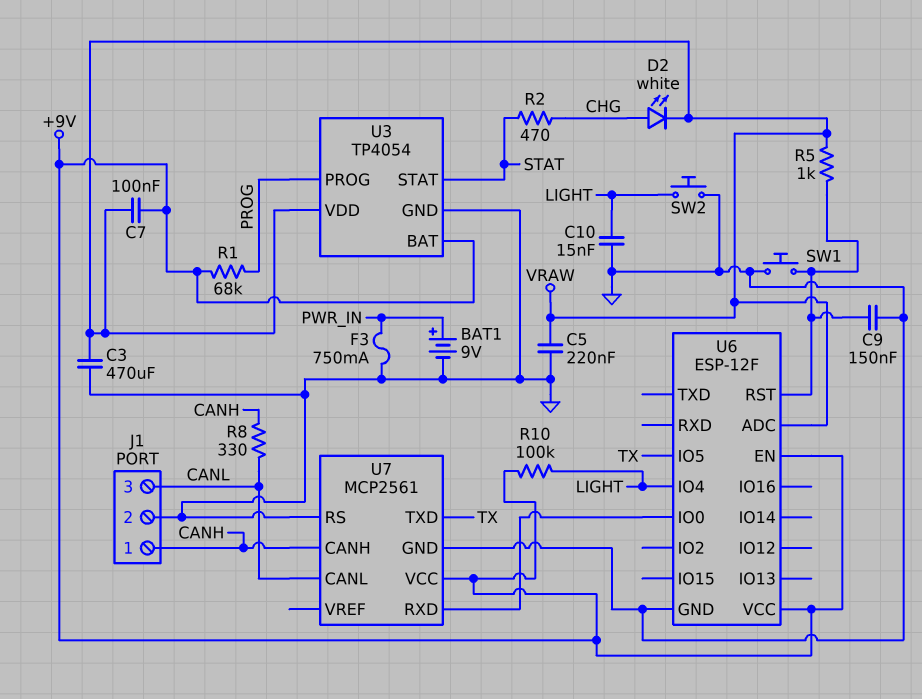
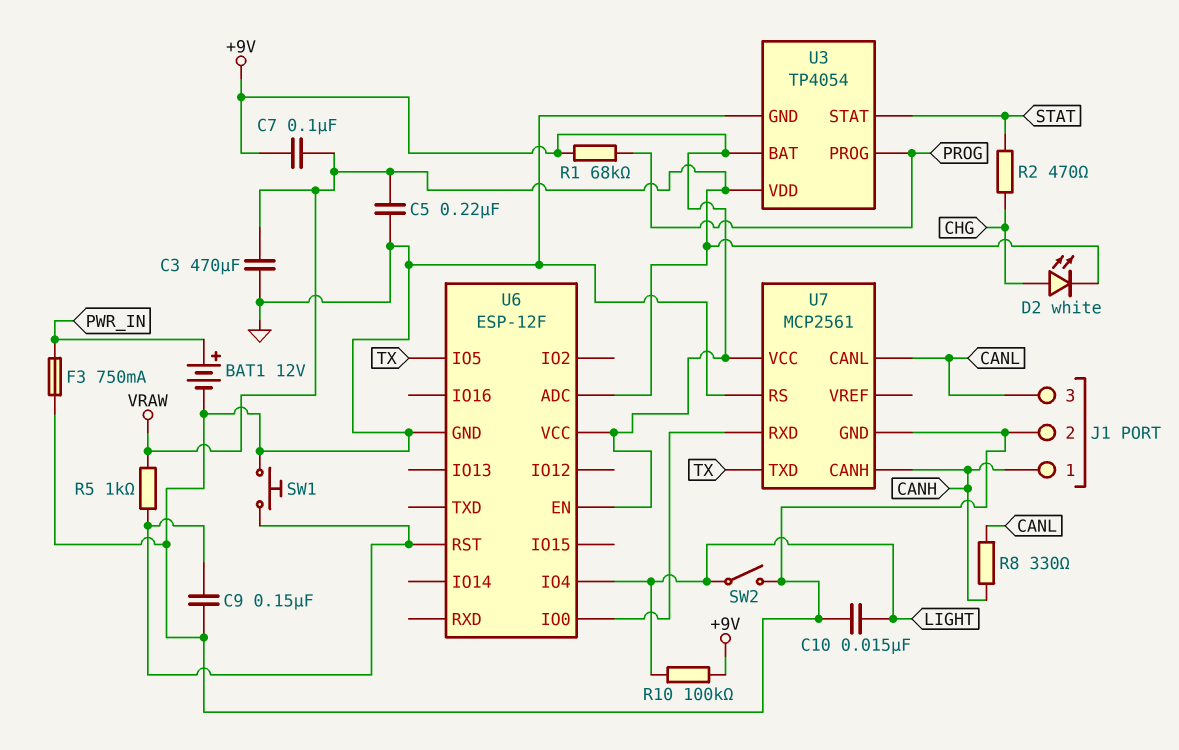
BAT1: 9V (plus PWR_IN, minus GND) -> 12V (plus PWR_IN, minus GND)
SW2: button (GND, LIGHT) -> switch (GND, LIGHT)

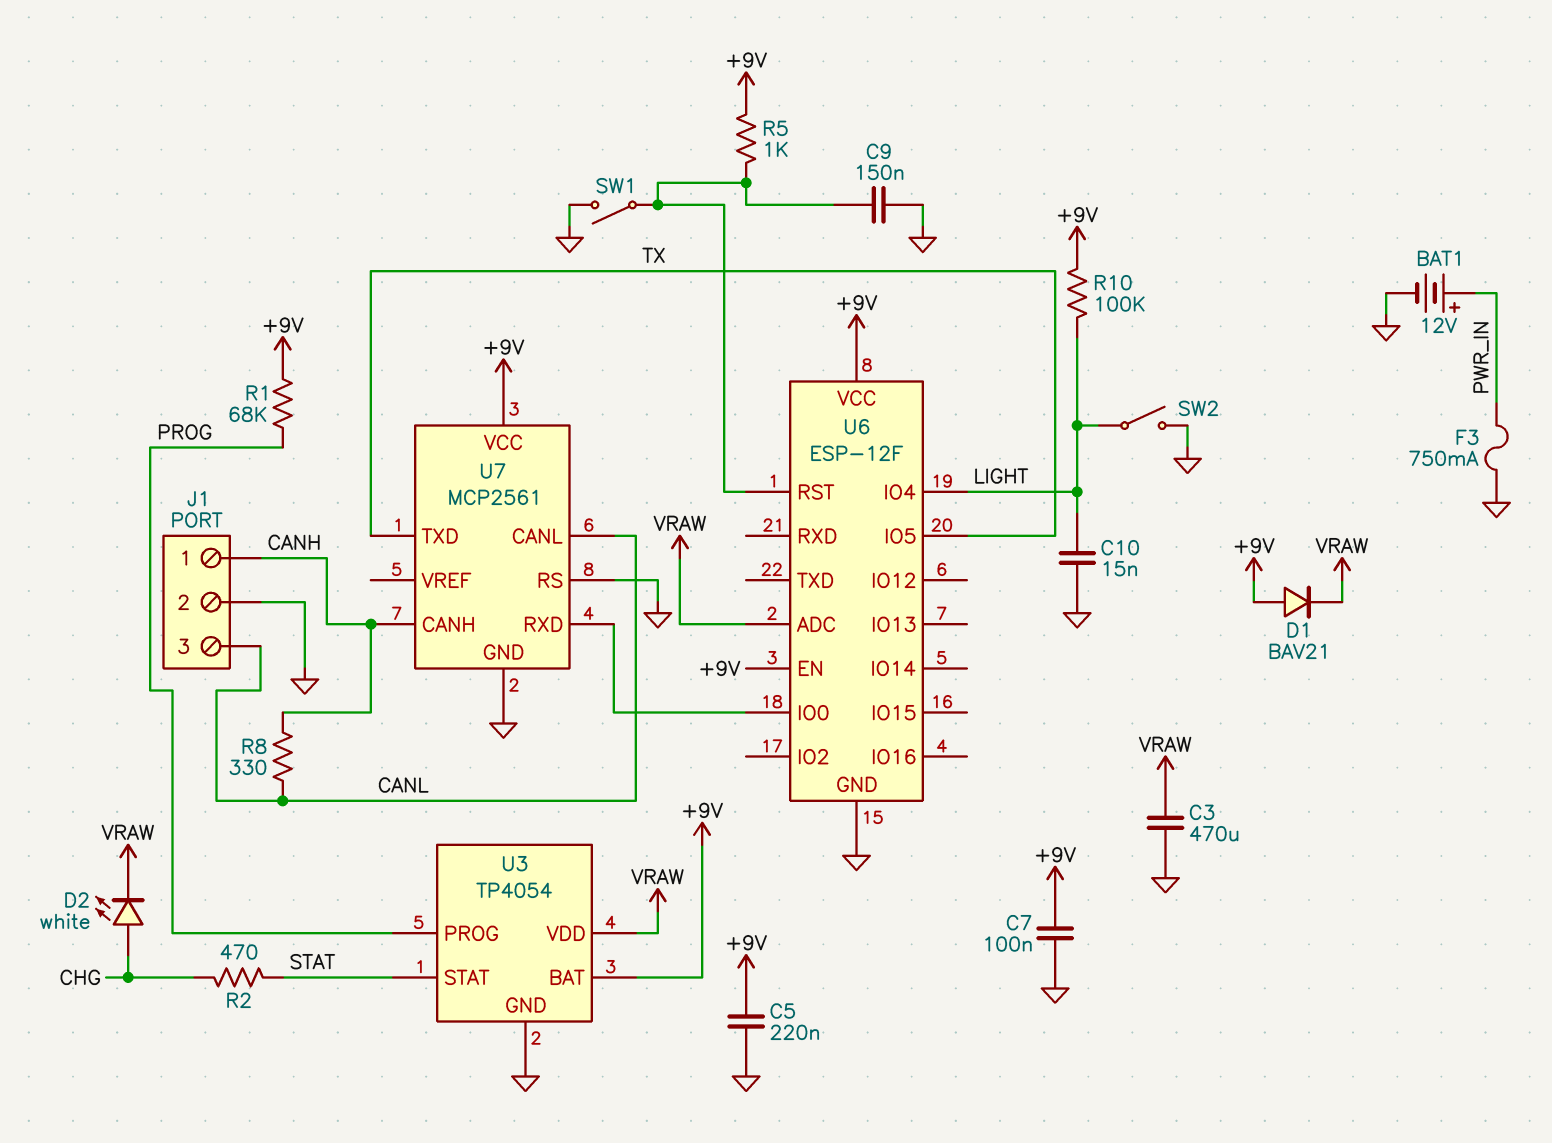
C5: 220nF (GND, VRAW) -> 220nF (+9V, GND)
C7: 100nF (+9V, VRAW) -> 100nF (+9V, GND)
D1: none -> diode BAV21 (A +9V, K VRAW)
R5: 1k (U6/RST, VRAW) -> 1k (+9V, U6/RST)
SW1: button (GND, U6/RST) -> switch (GND, U6/RST)

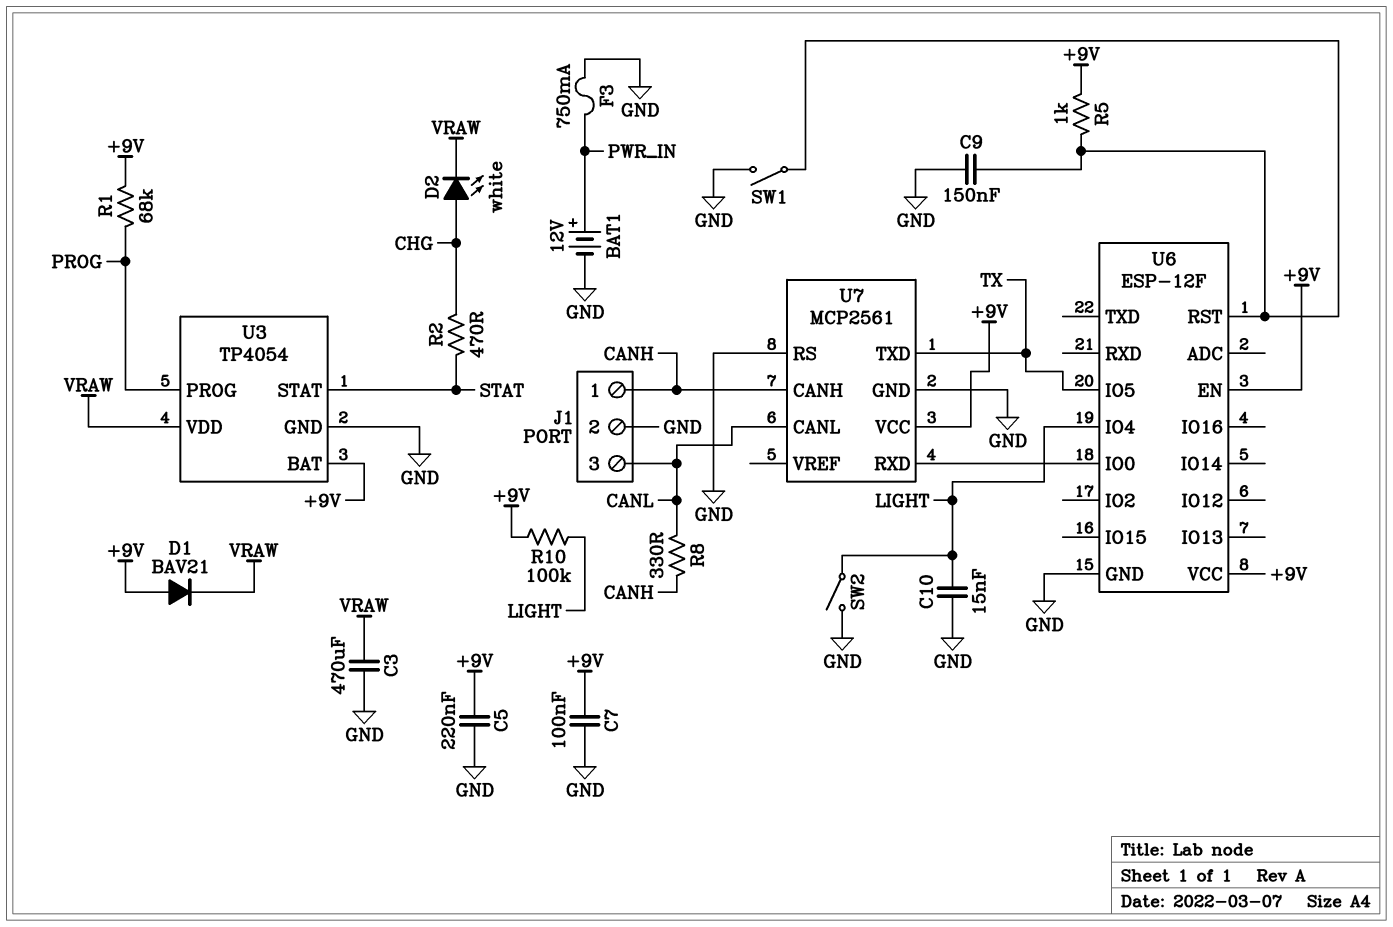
U6 pin ADC: VRAW -> none

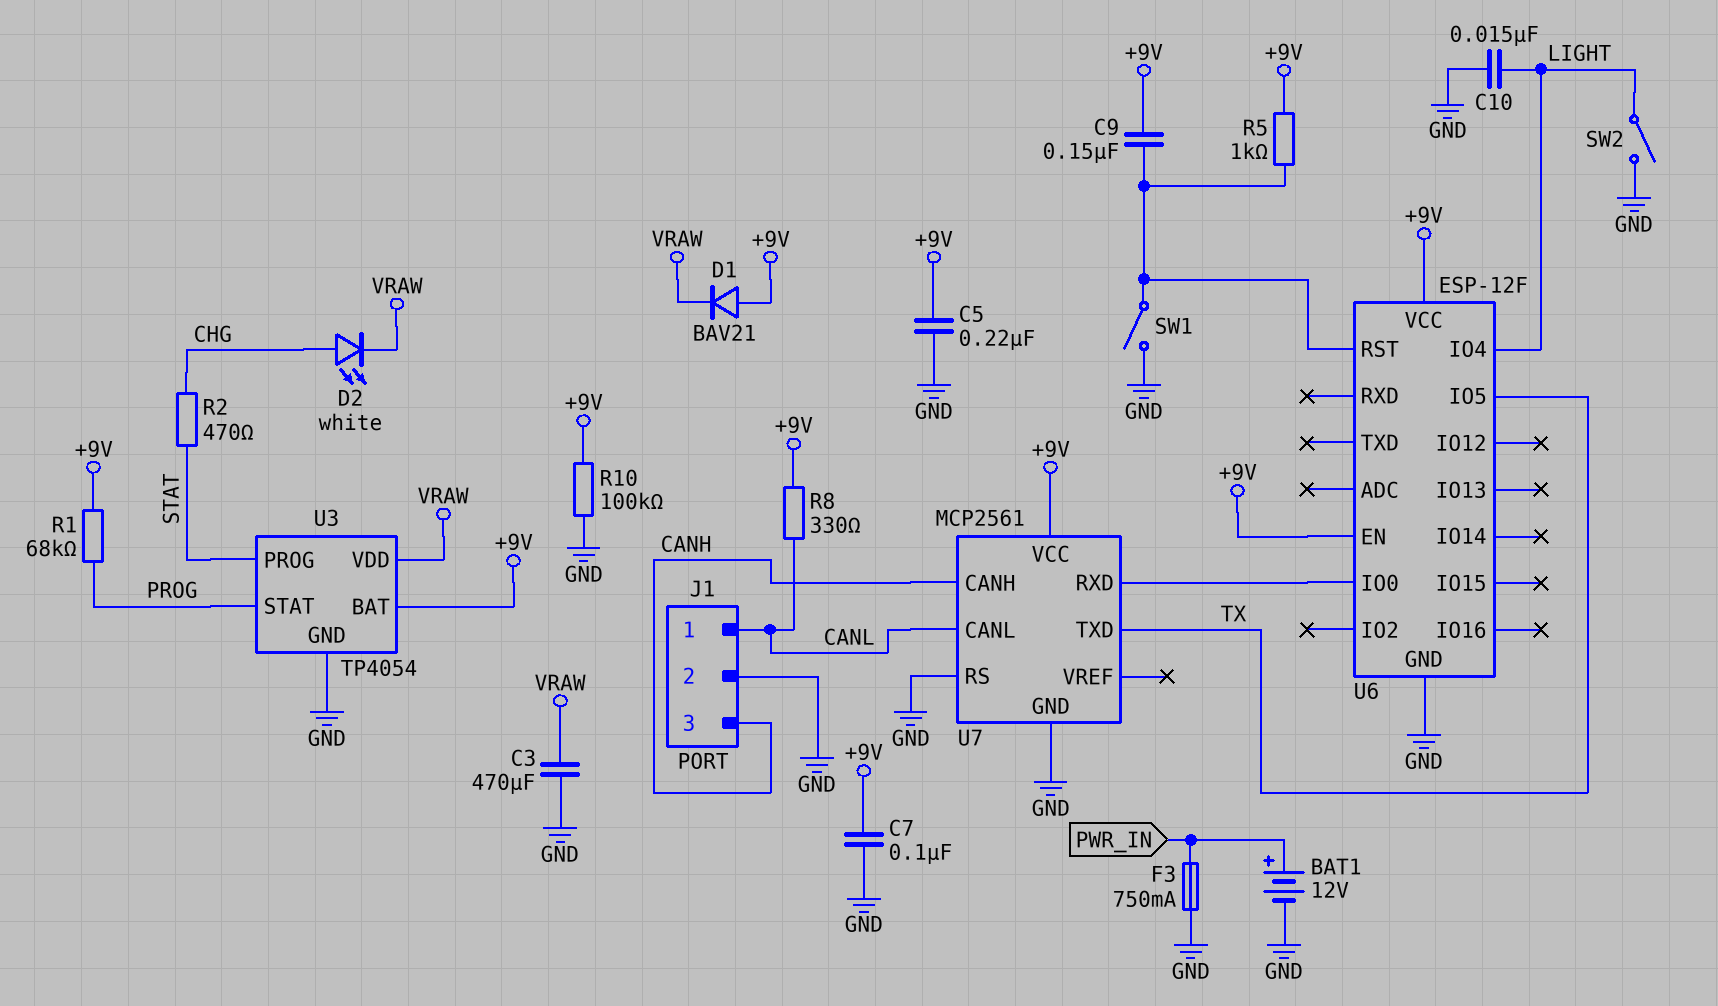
C9: 150nF (GND, U6/RST) -> 150nF (+9V, U6/RST)
J1 pin 1: CANH -> CANL
J1 pin 3: CANL -> CANH
R8: 330 (CANH, CANL) -> 330 (+9V, CANL)
R10: 100k (+9V, LIGHT) -> 100k (+9V, GND)
U3 pin PROG: PROG -> STAT
U3 pin STAT: STAT -> PROG

